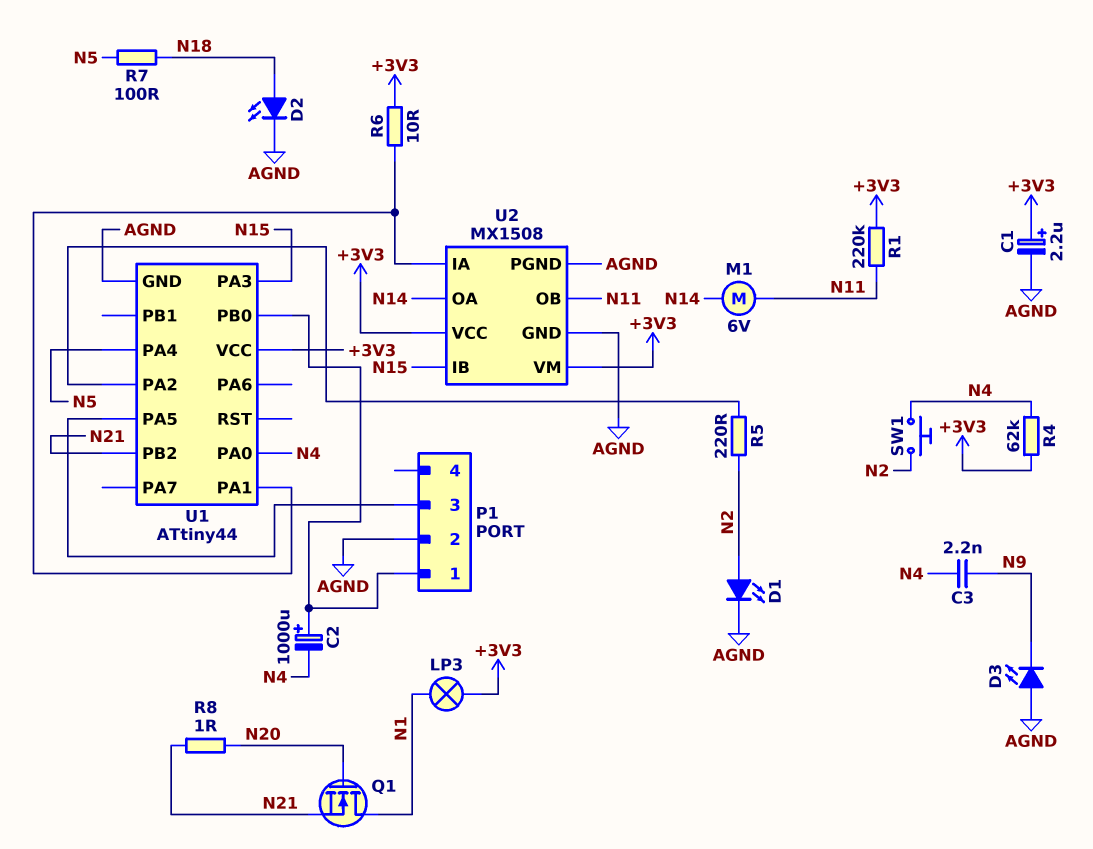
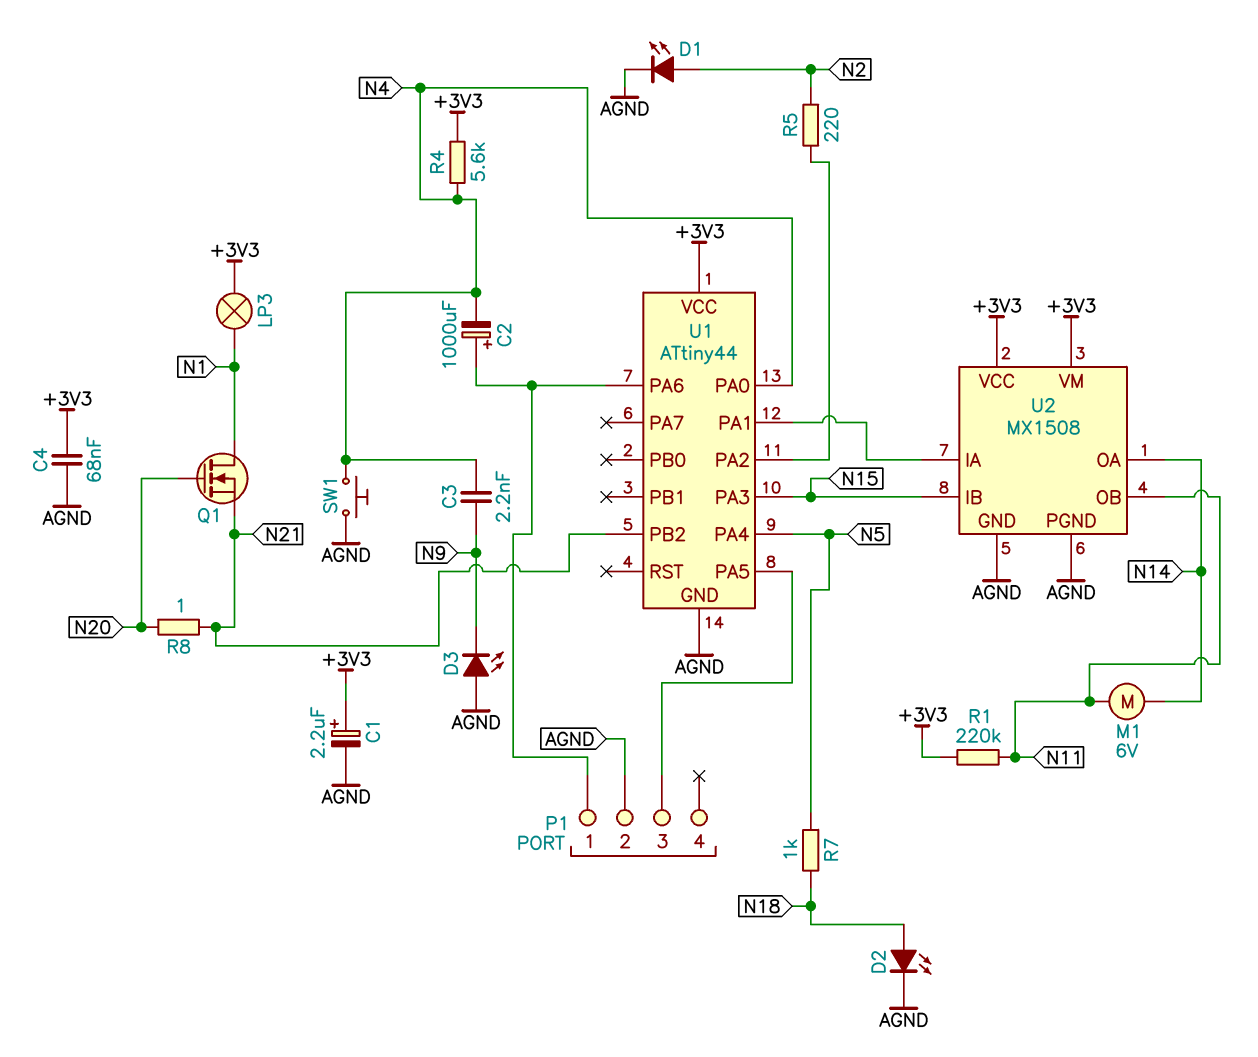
C4: none -> 68nF (+3V3, AGND)
R4: 62k (+3V3, N4) -> 5.6k (+3V3, N4)
R6: 10 (+3V3, U1/PA1) -> none
R7: 100 (N5, N18) -> 1k (N5, N18)
SW1: button (N2, N4) -> button (AGND, N4)
U1 pin PA6: none -> P1/1
U1 pin PB0: P1/1 -> none

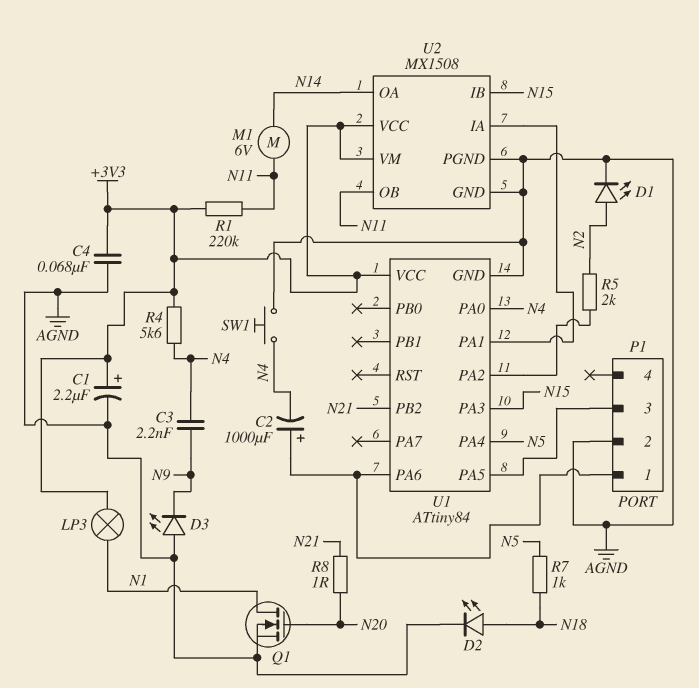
Q1: NMOS (G N20, D N1, S N21) -> NMOS (G N20, D N1, S AGND)
R5: 220 (N2, U1/PA2) -> 2k (N2, U1/PA2)
U1: ATtiny44 -> ATtiny84

